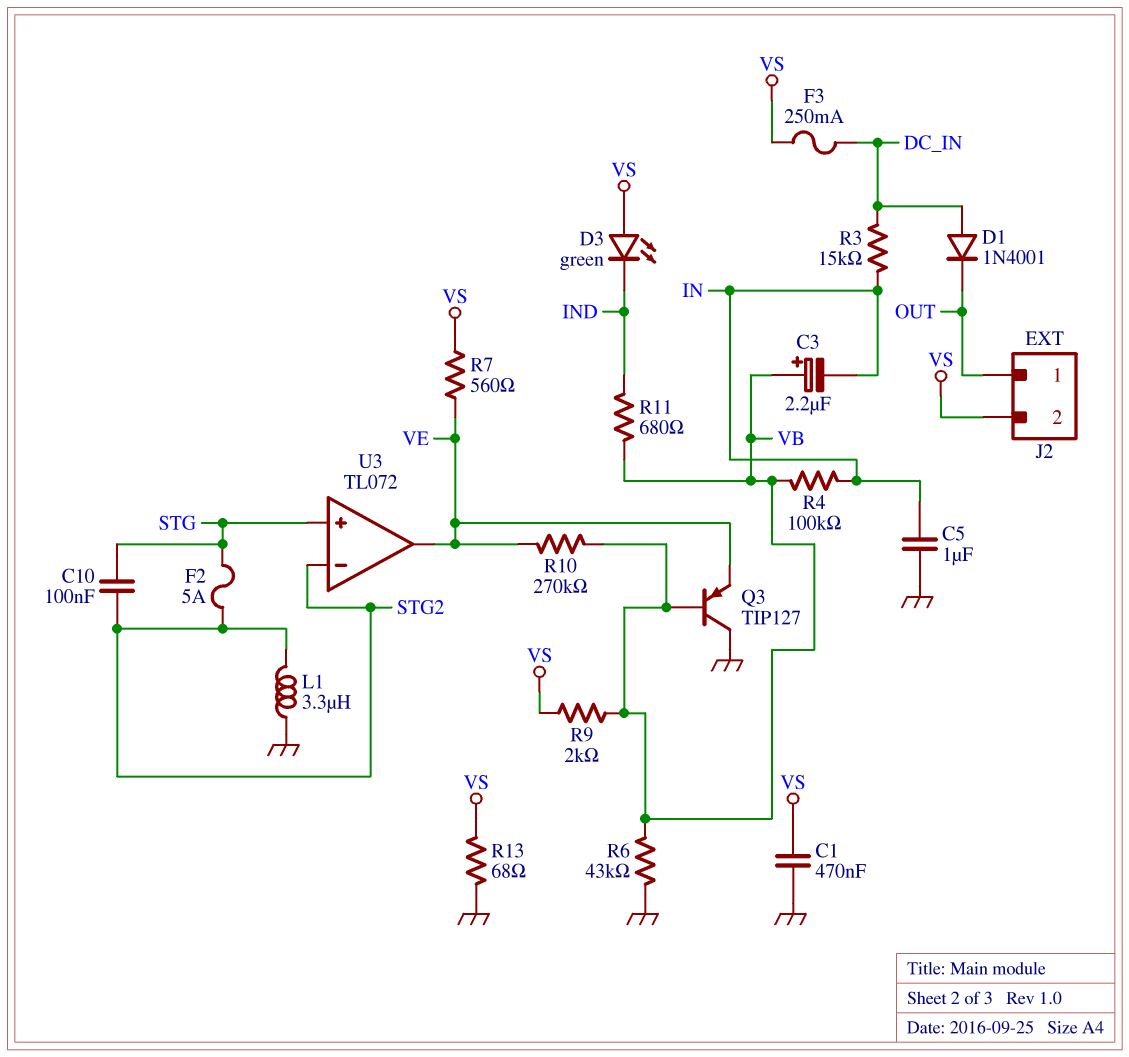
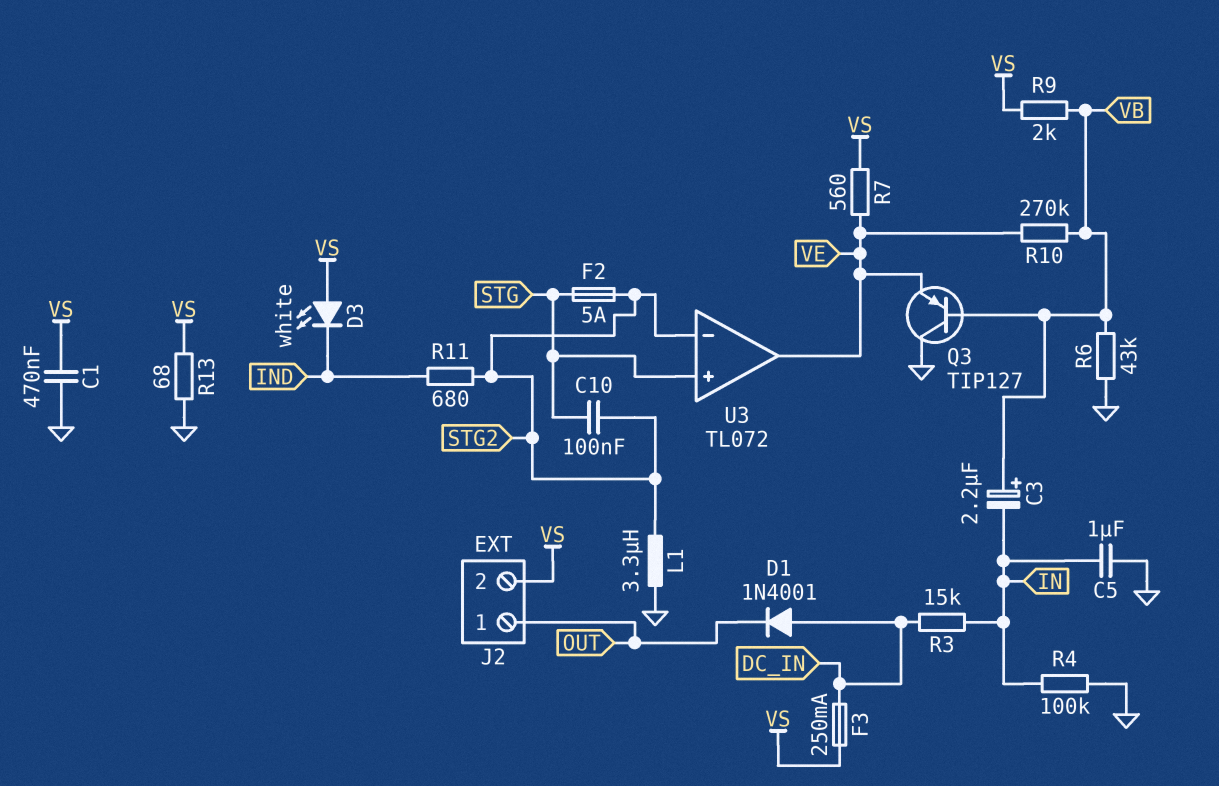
D3: LED green (A VS, K IND) -> LED white (A VS, K IND)
R4: 100k (IN, VB) -> 100k (GND, IN)
R11: 680 (IND, VB) -> 680 (IND, STG2)

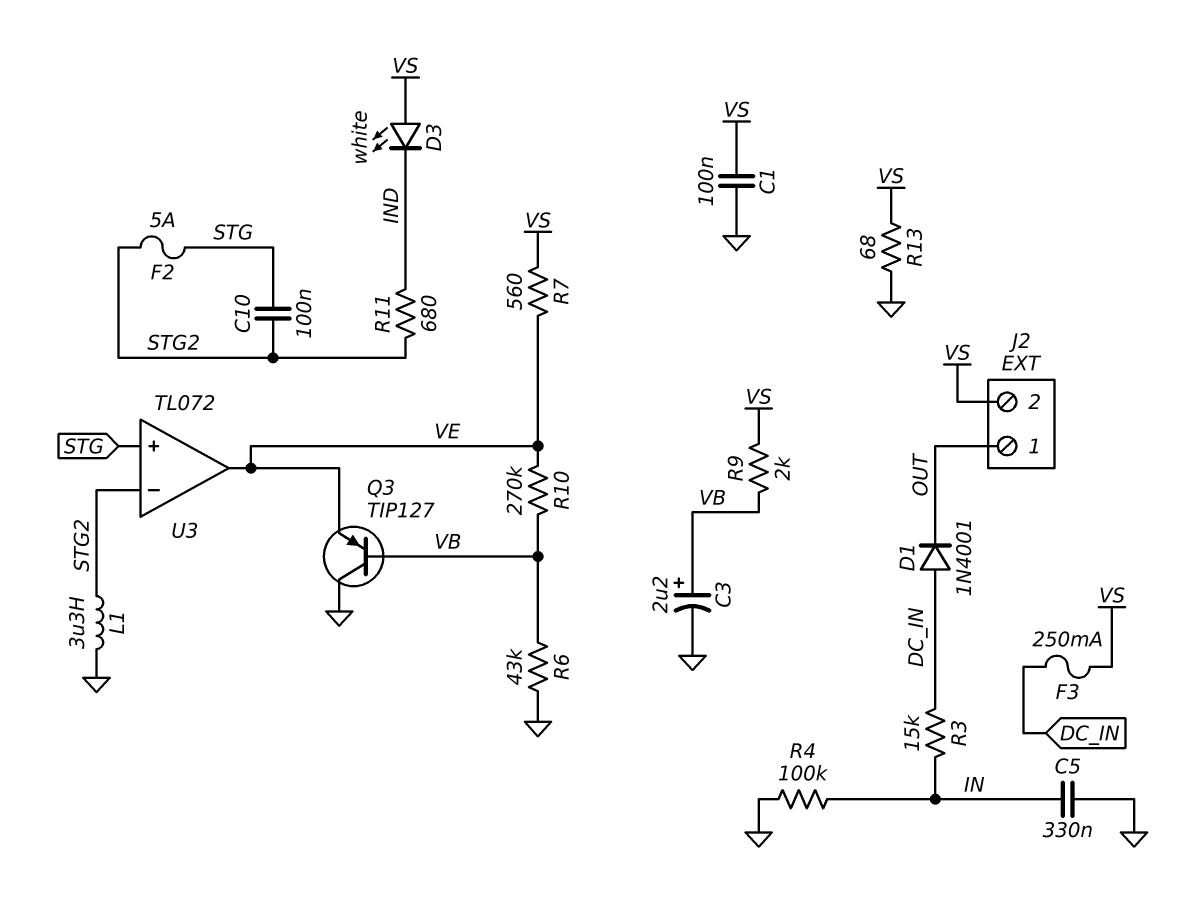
C1: 470nF (GND, VS) -> 100nF (GND, VS)
C3: 2.2uF (plus VB, minus IN) -> 2.2uF (plus VB, minus GND)
C5: 1uF (GND, IN) -> 330nF (GND, IN)

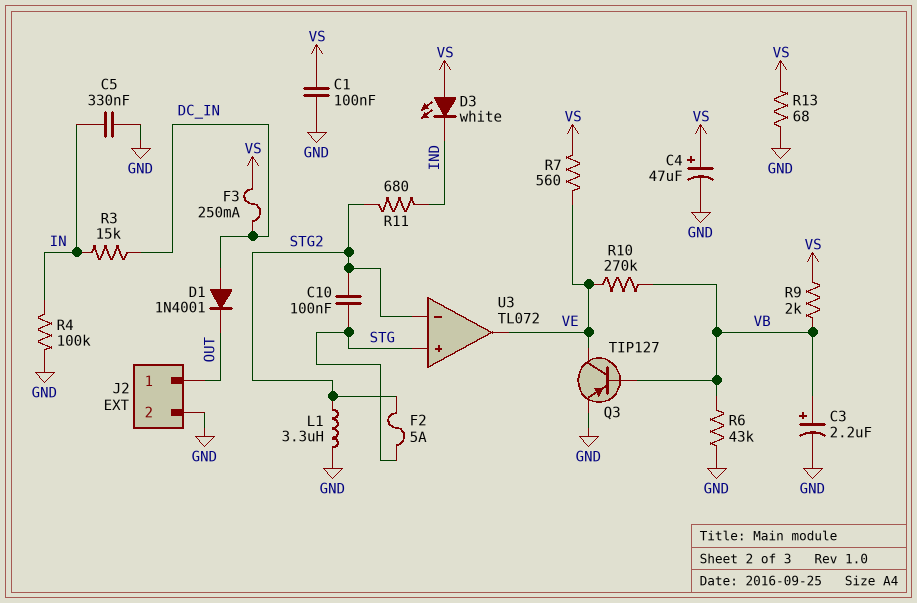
C4: none -> 47uF (plus VS, minus GND)
J2 pin 2: VS -> GND
Q3: PNP TIP127 (B VB, C GND, E VE) -> PNP TIP127 (B VB, C VE, E GND)

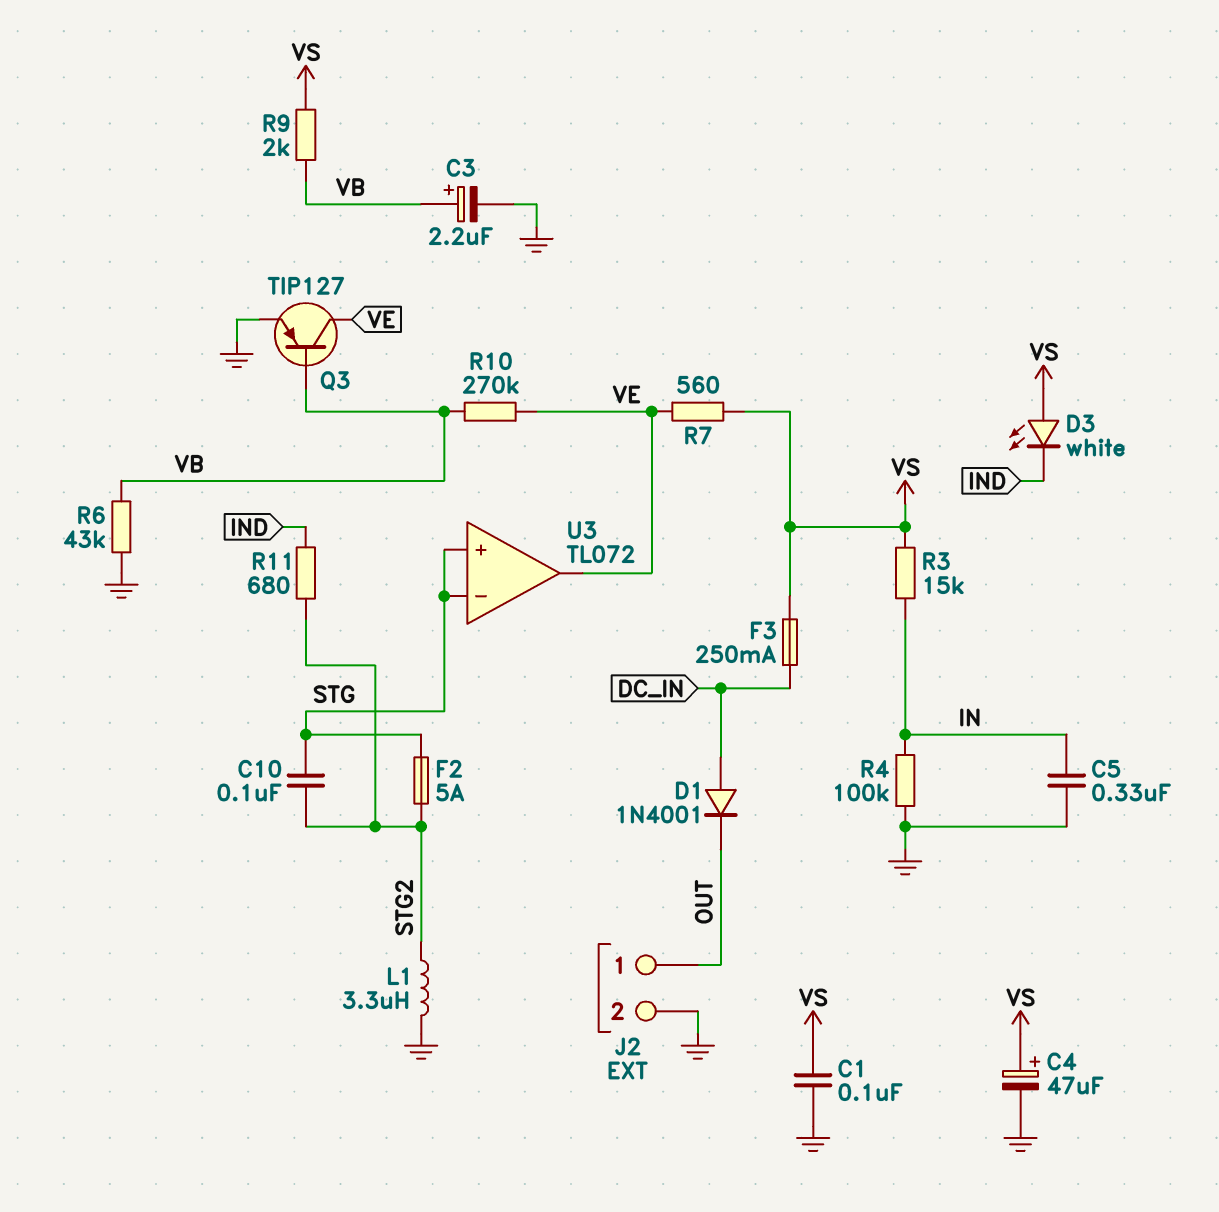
R3: 15k (DC_IN, IN) -> 15k (IN, VS)
R13: 68 (GND, VS) -> none
U3 pin in-: STG2 -> STG

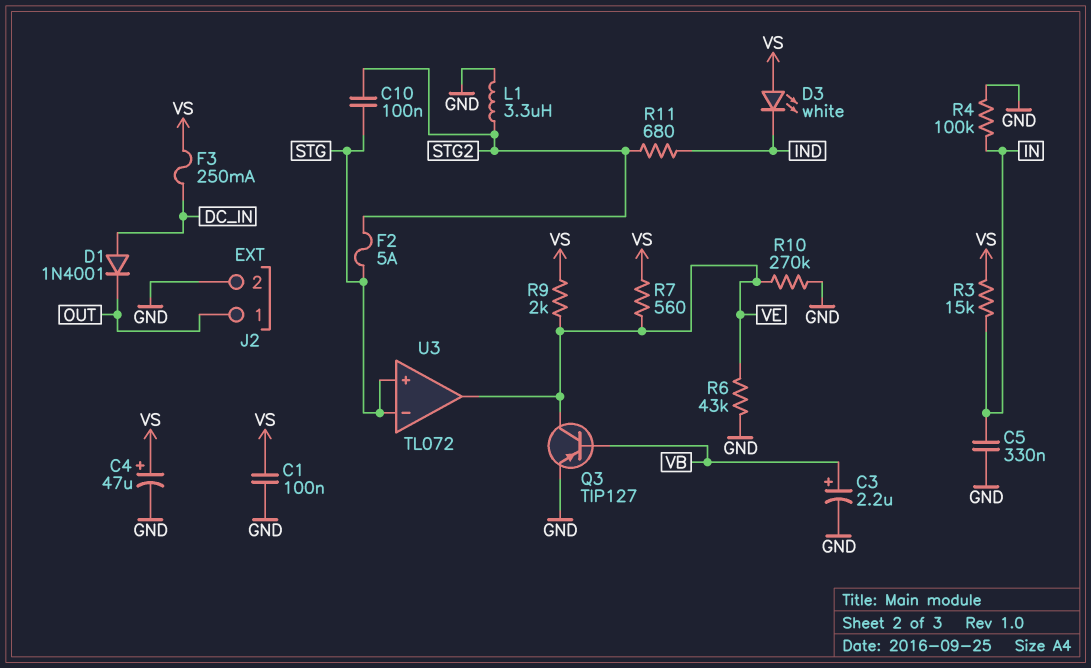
R6: 43k (GND, VB) -> 43k (GND, VE)
R9: 2k (VB, VS) -> 2k (VE, VS)
R10: 270k (VB, VE) -> 270k (GND, VE)

